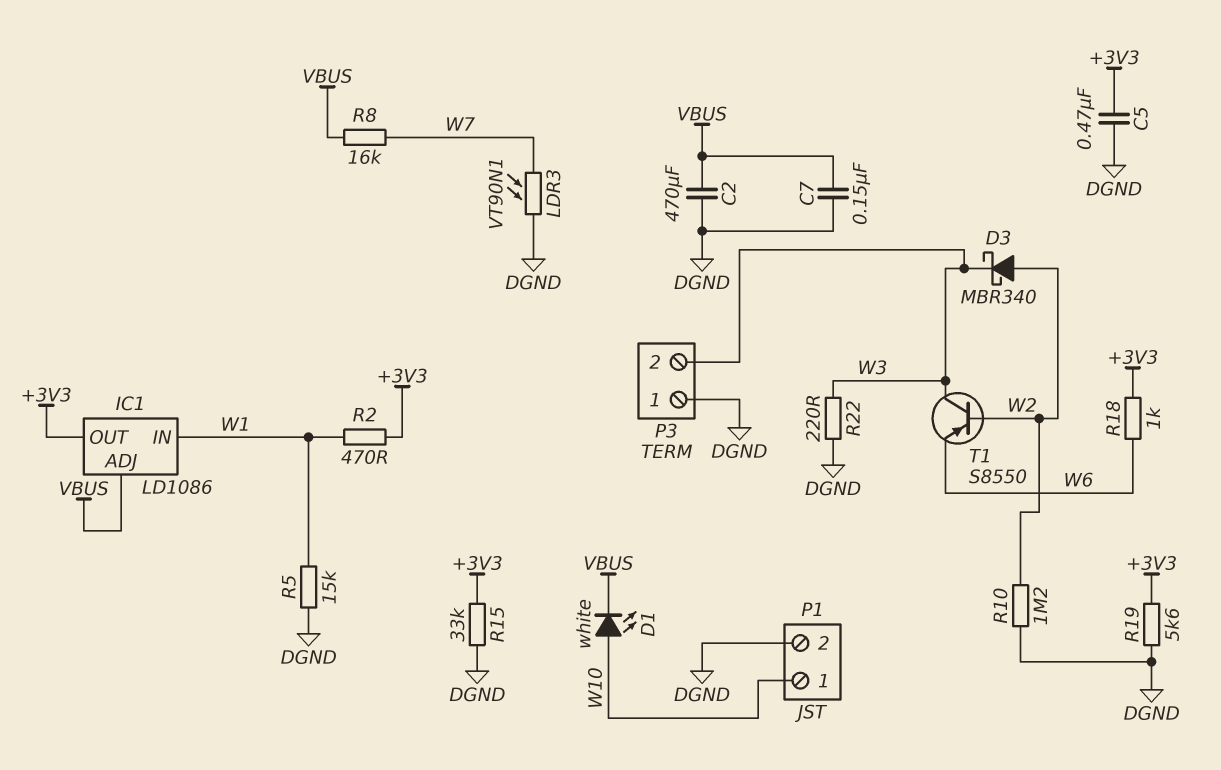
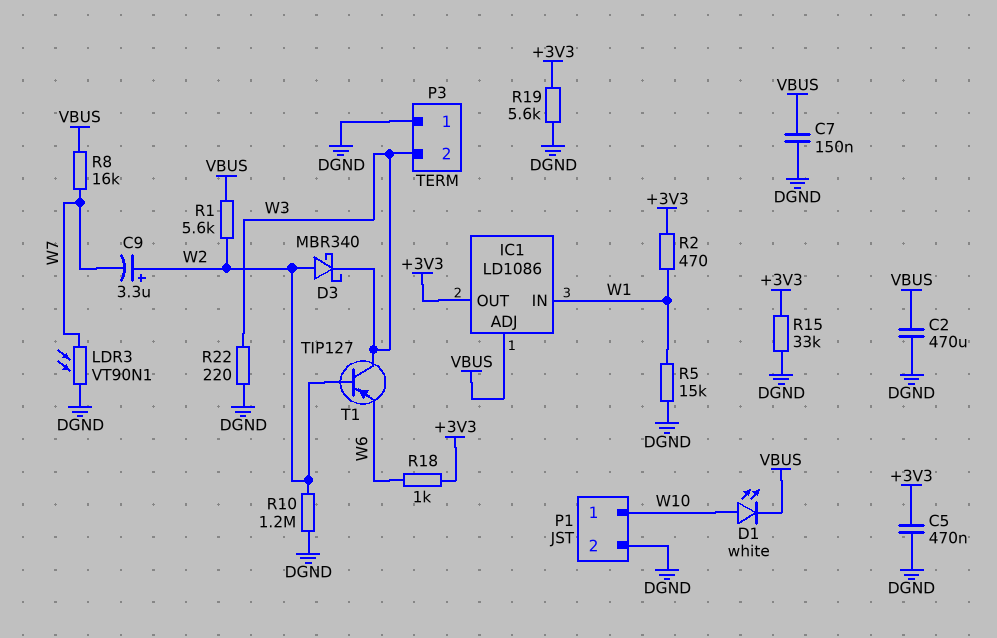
C9: none -> 3.3uF (plus W2, minus W7)
R1: none -> 5.6k (VBUS, W2)
T1: PNP S8550 (B W2, C W3, E W6) -> PNP TIP127 (B W2, C W3, E W6)

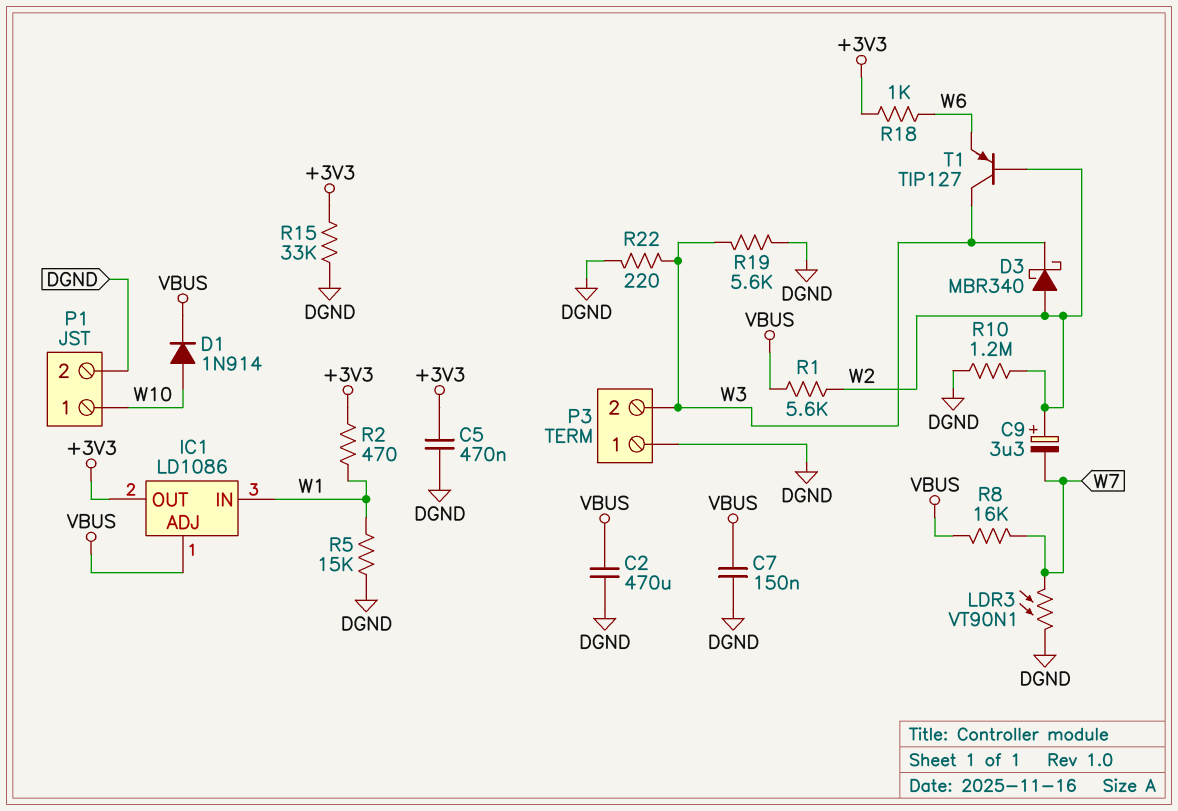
D1: LED white (A W10, K VBUS) -> diode 1N914 (A W10, K VBUS)
R19: 5.6k (+3V3, DGND) -> 5.6k (DGND, W3)

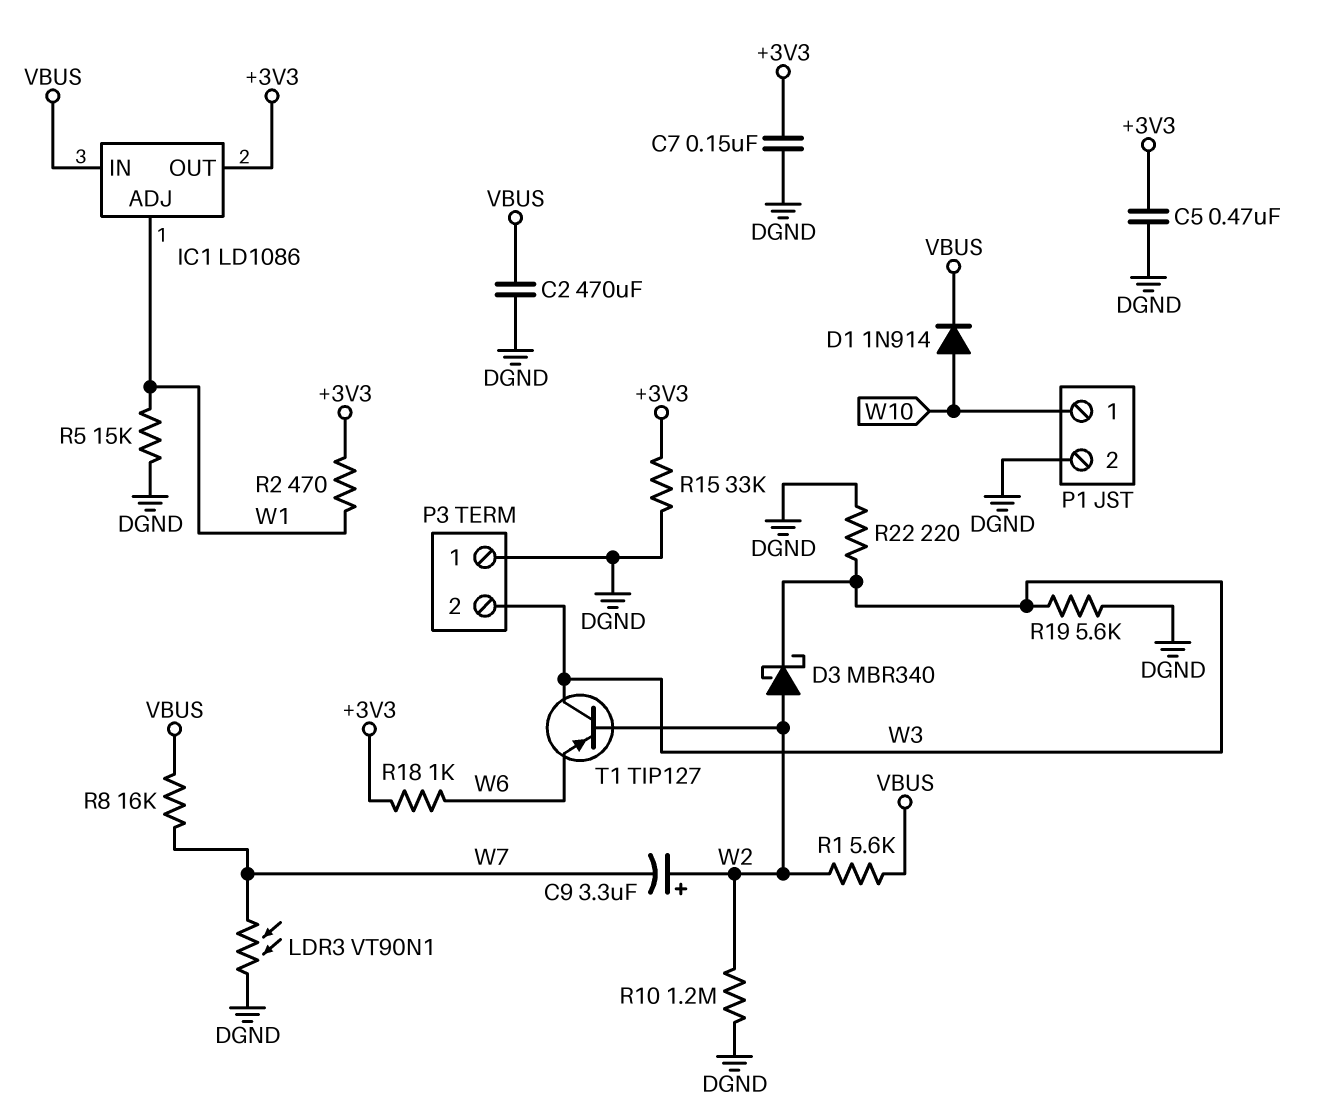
C7: 150nF (DGND, VBUS) -> 150nF (+3V3, DGND)
IC1 pin ADJ: VBUS -> W1
IC1 pin IN: W1 -> VBUS

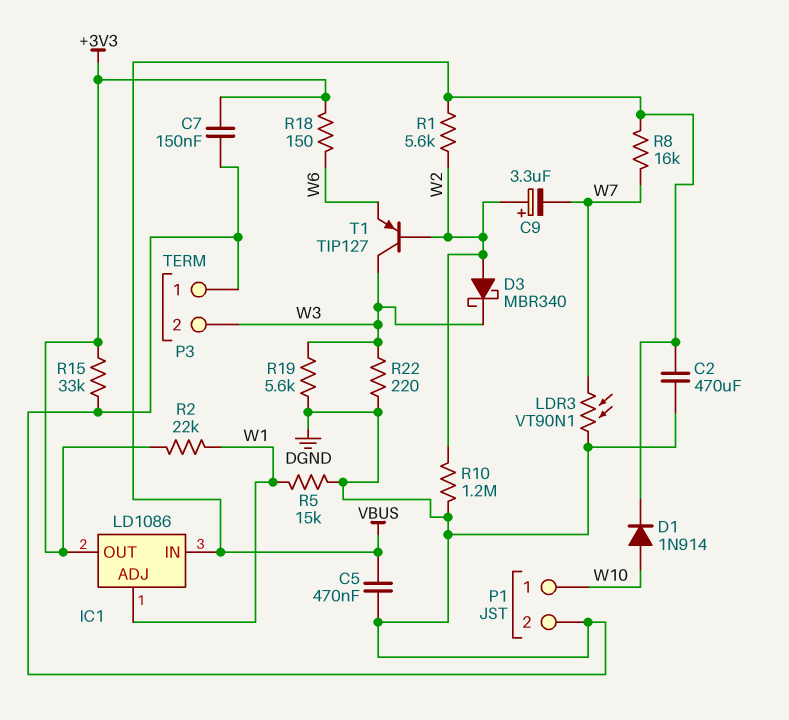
C5: 470nF (+3V3, DGND) -> 470nF (DGND, VBUS)
R2: 470 (+3V3, W1) -> 22k (+3V3, W1)
R18: 1k (+3V3, W6) -> 150 (+3V3, W6)

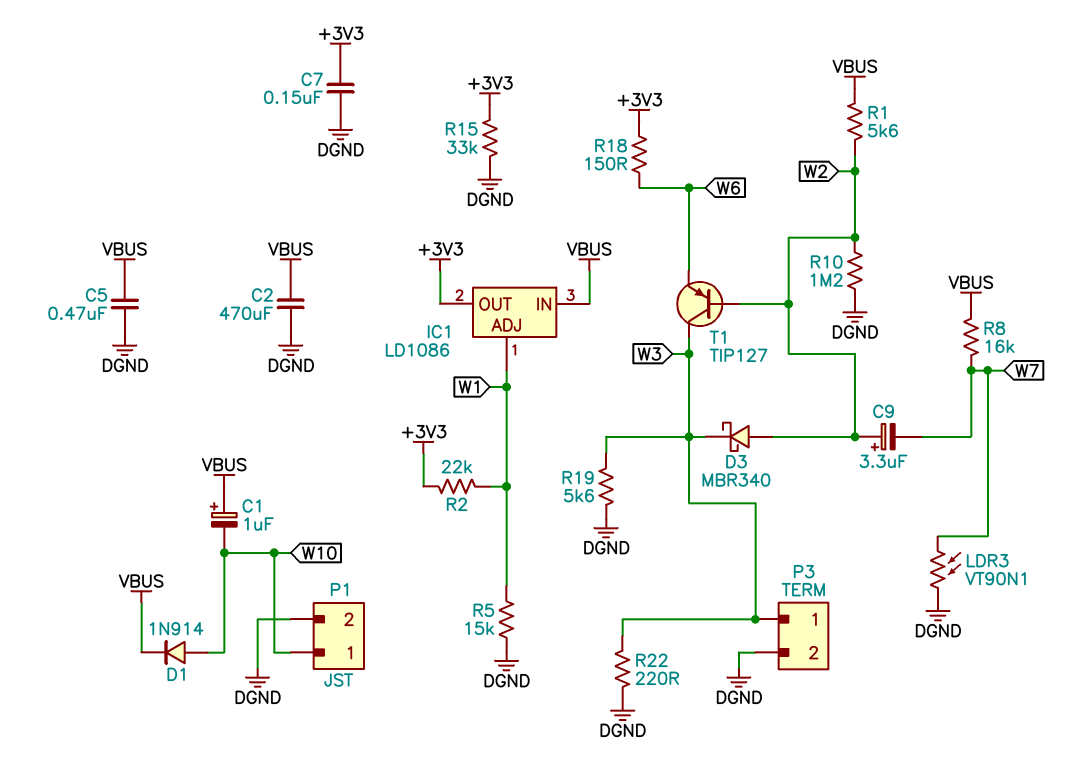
C1: none -> 1uF (plus VBUS, minus W10)
P3 pin 1: DGND -> W3
P3 pin 2: W3 -> DGND

